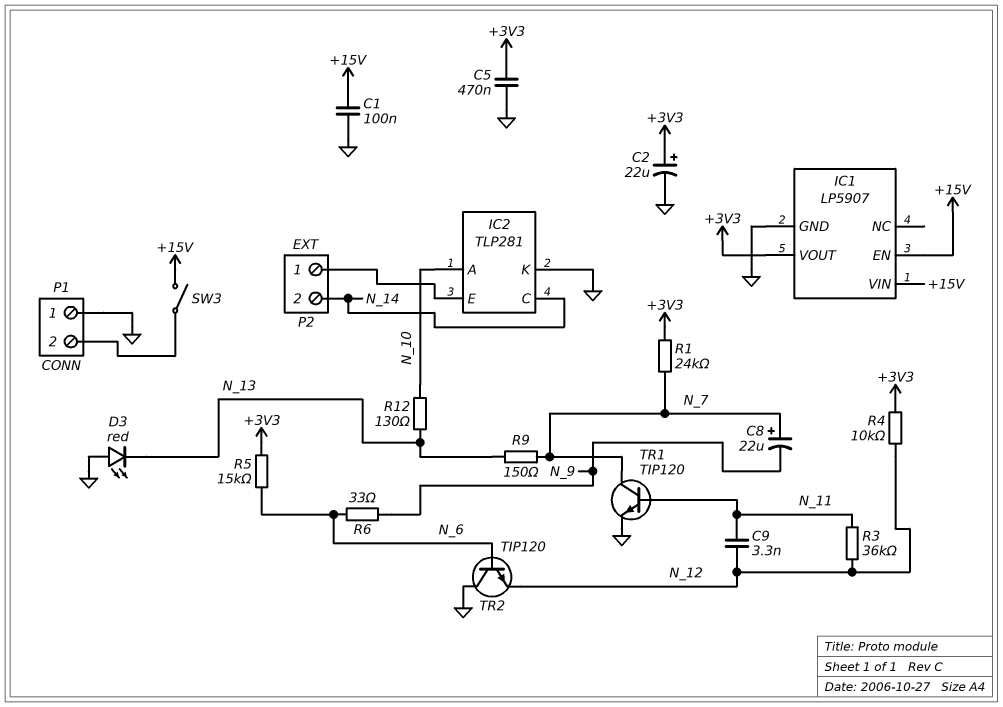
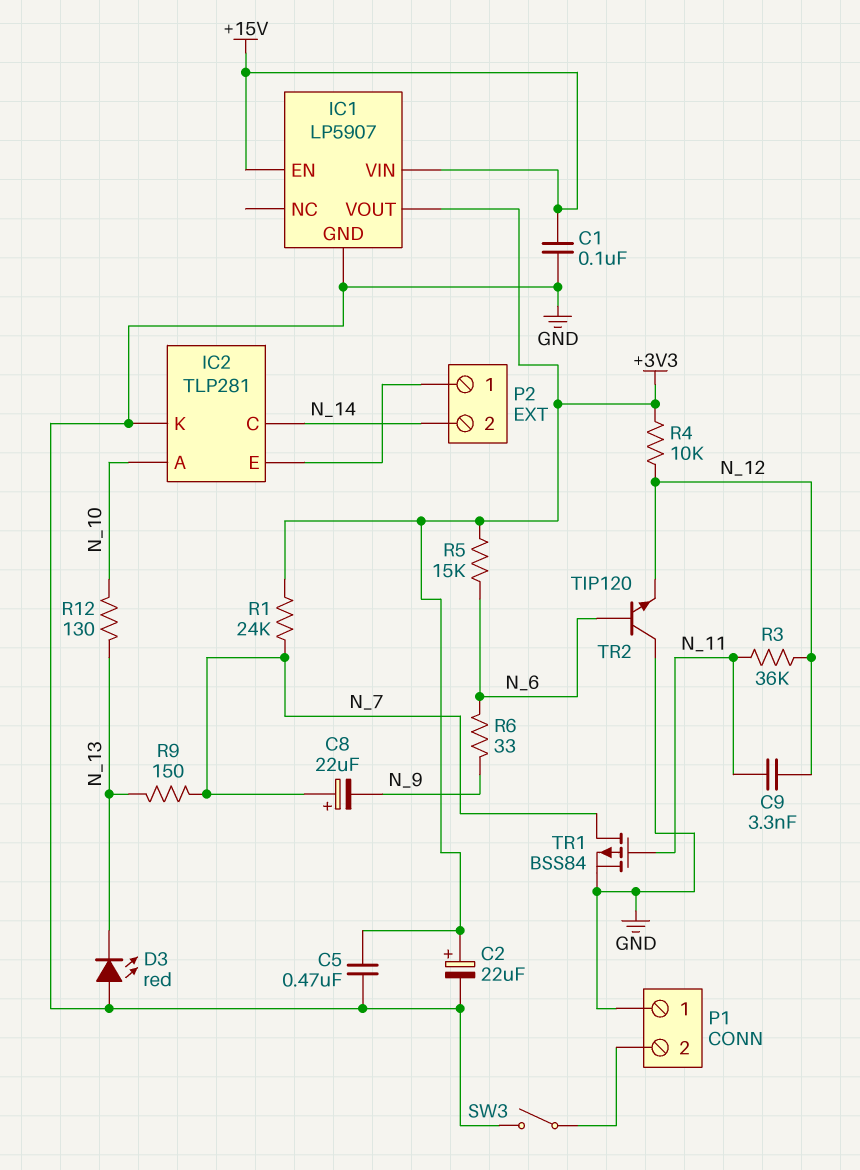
SW3: switch (+15V, P1/2) -> switch (GND, P1/2)
TR1: NPN TIP120 (B N_11, C N_7, E GND) -> PMOS BSS84 (G N_11, D N_7, S GND)

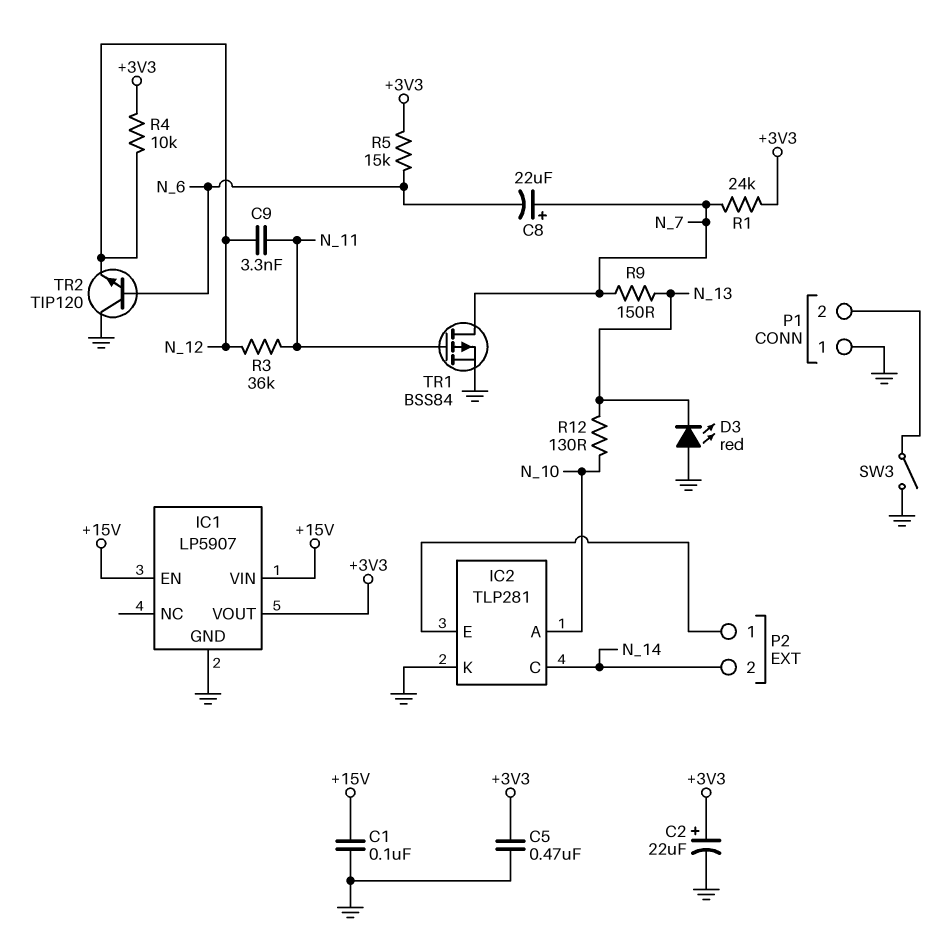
C8: 22uF (plus N_7, minus N_9) -> 22uF (plus N_7, minus N_6)
R6: 33 (N_6, N_9) -> none

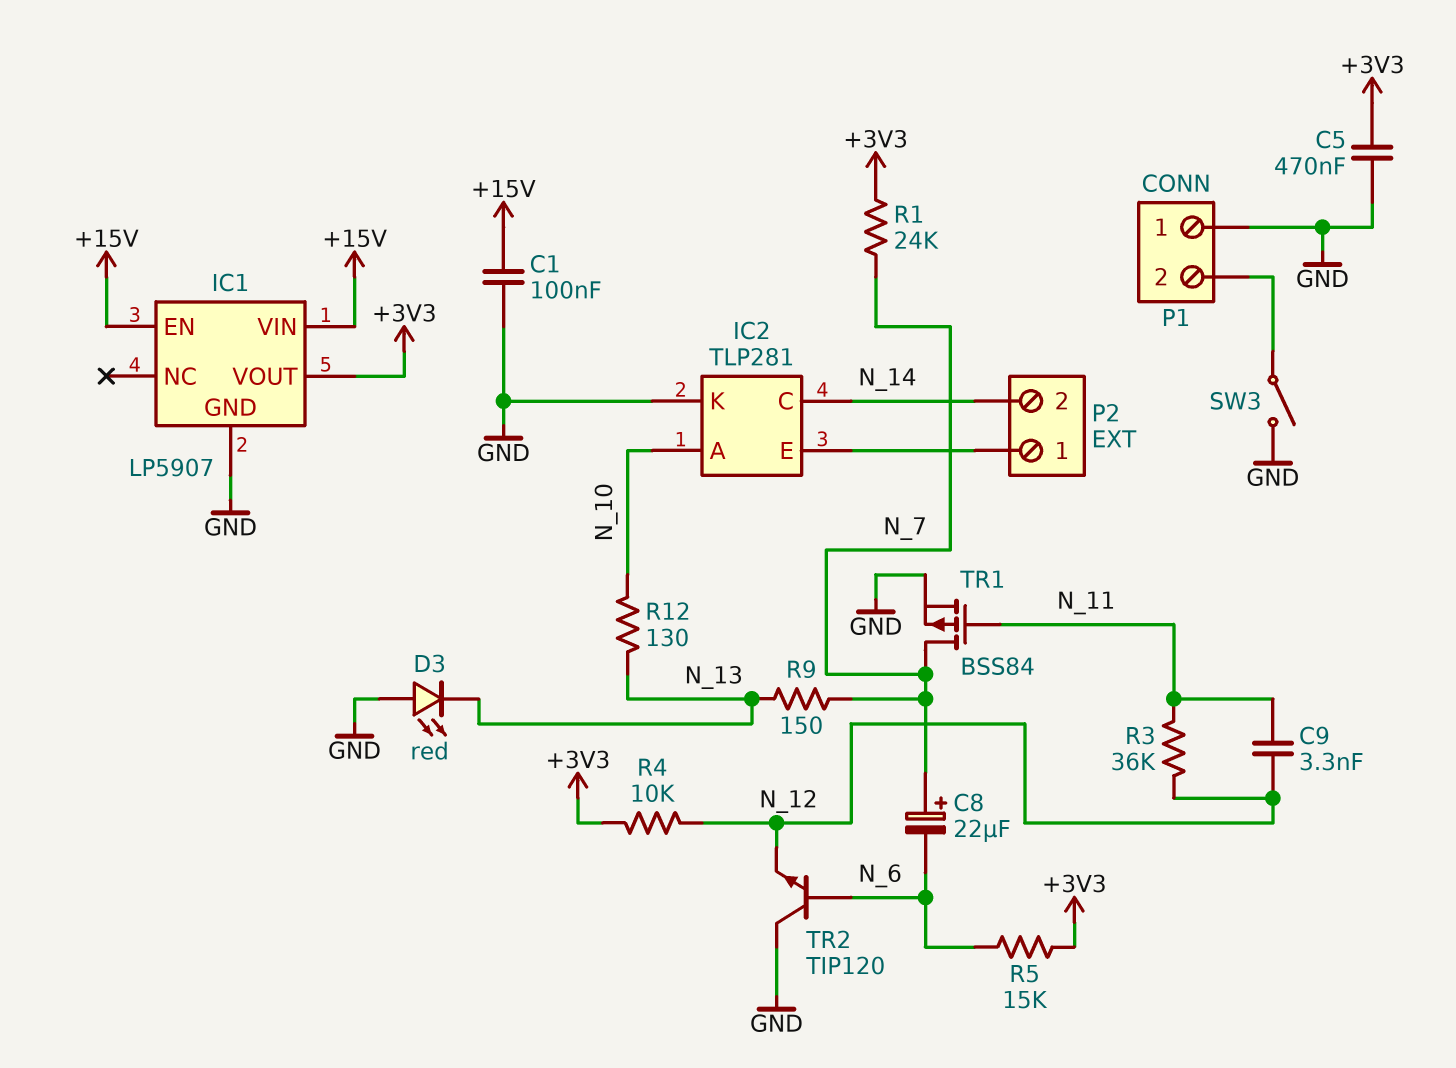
C2: 22uF (plus +3V3, minus GND) -> none

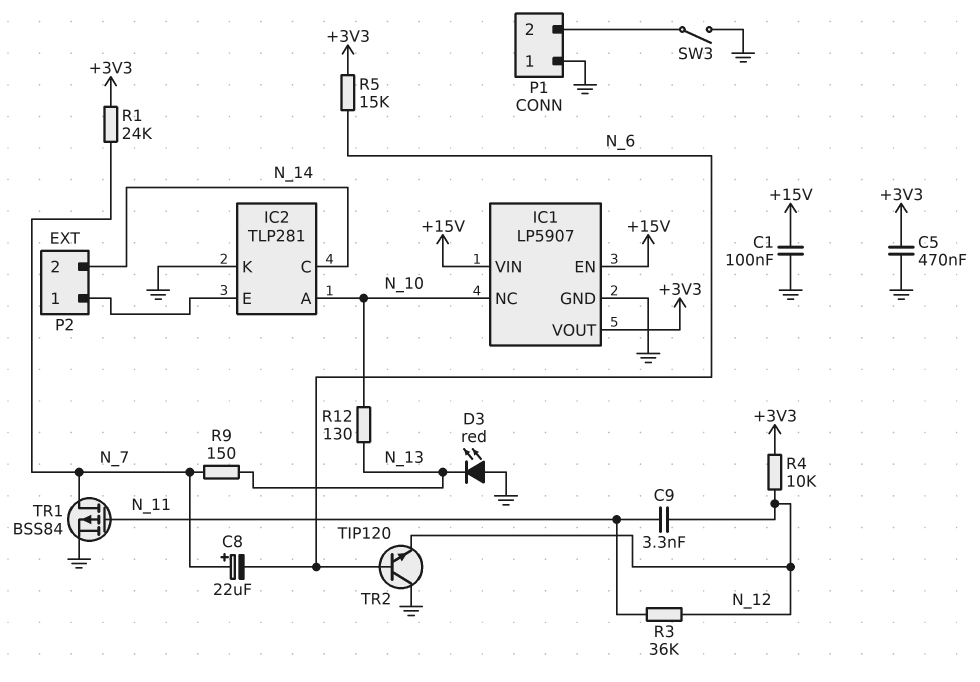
IC1 pin NC: none -> N_10

